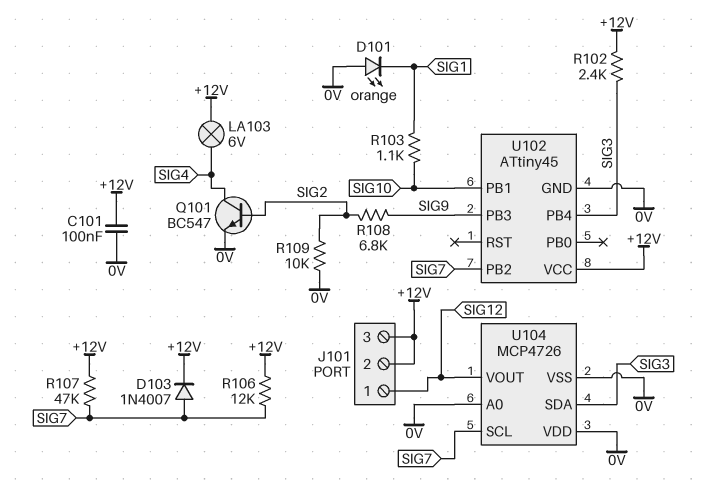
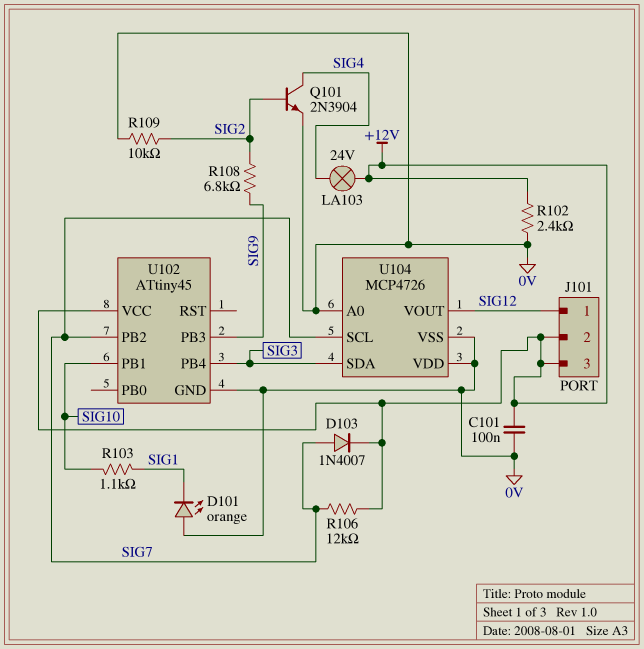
LA103: lamp 6V (+12V, SIG4) -> lamp 24V (+12V, SIG4)
Q101: NPN BC547 (B SIG2, C SIG4, E 0V) -> NPN 2N3904 (B SIG2, C SIG4, E 0V)
R102: 2.4k (+12V, SIG3) -> 2.4k (+12V, 0V)
R107: 47k (+12V, SIG7) -> none

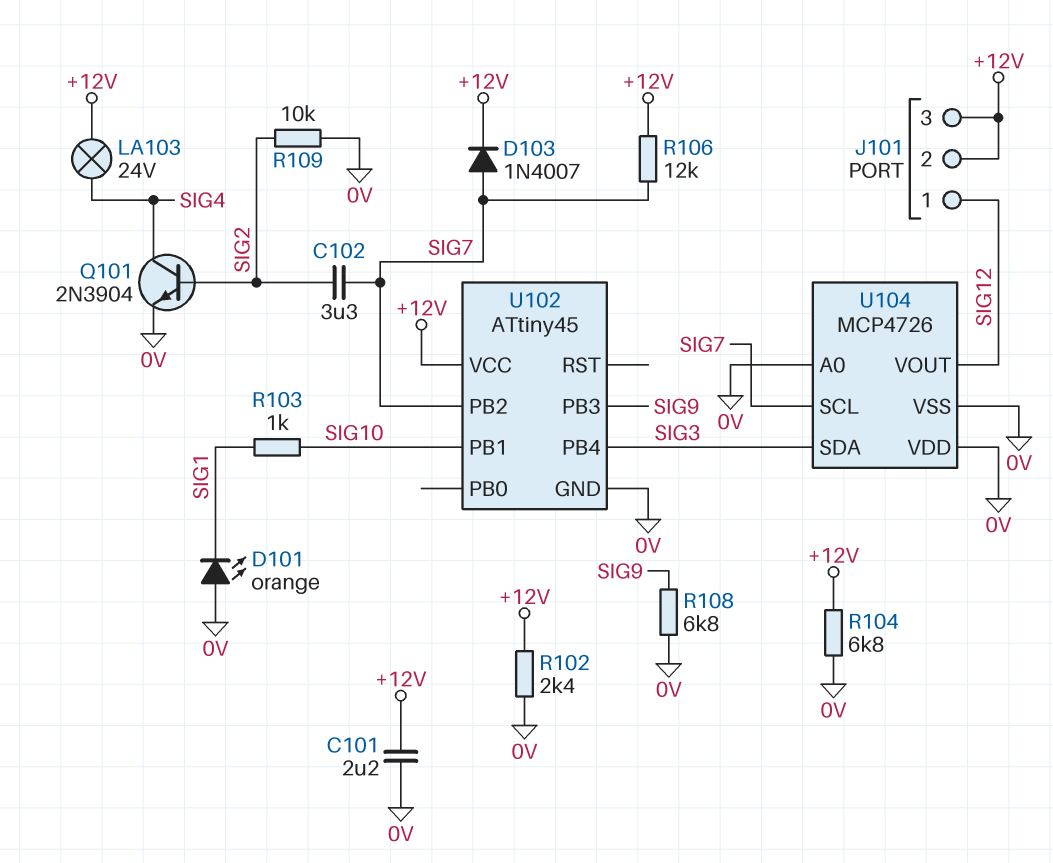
C101: 100nF (+12V, 0V) -> 2.2uF (+12V, 0V)
C102: none -> 3.3uF (SIG2, SIG7)
R103: 1.1k (SIG1, SIG10) -> 1k (SIG1, SIG10)
R104: none -> 6.8k (+12V, 0V)
R108: 6.8k (SIG2, SIG9) -> 6.8k (0V, SIG9)

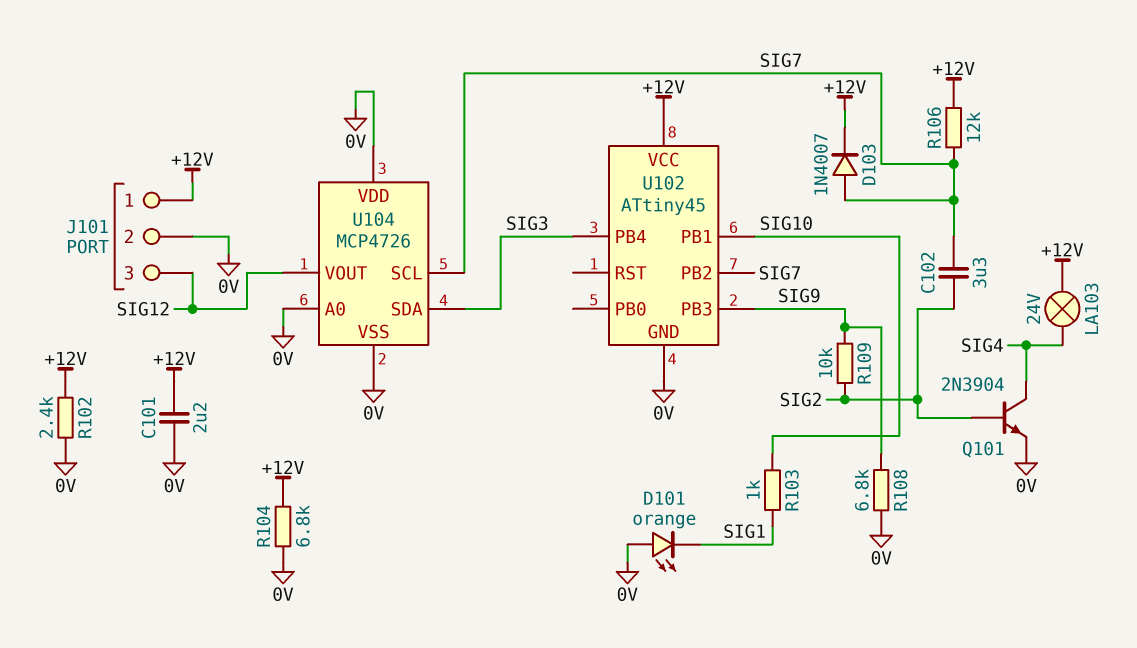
J101 pin 1: SIG12 -> +12V
J101 pin 2: +12V -> 0V
J101 pin 3: +12V -> SIG12
R109: 10k (0V, SIG2) -> 10k (SIG2, SIG9)

